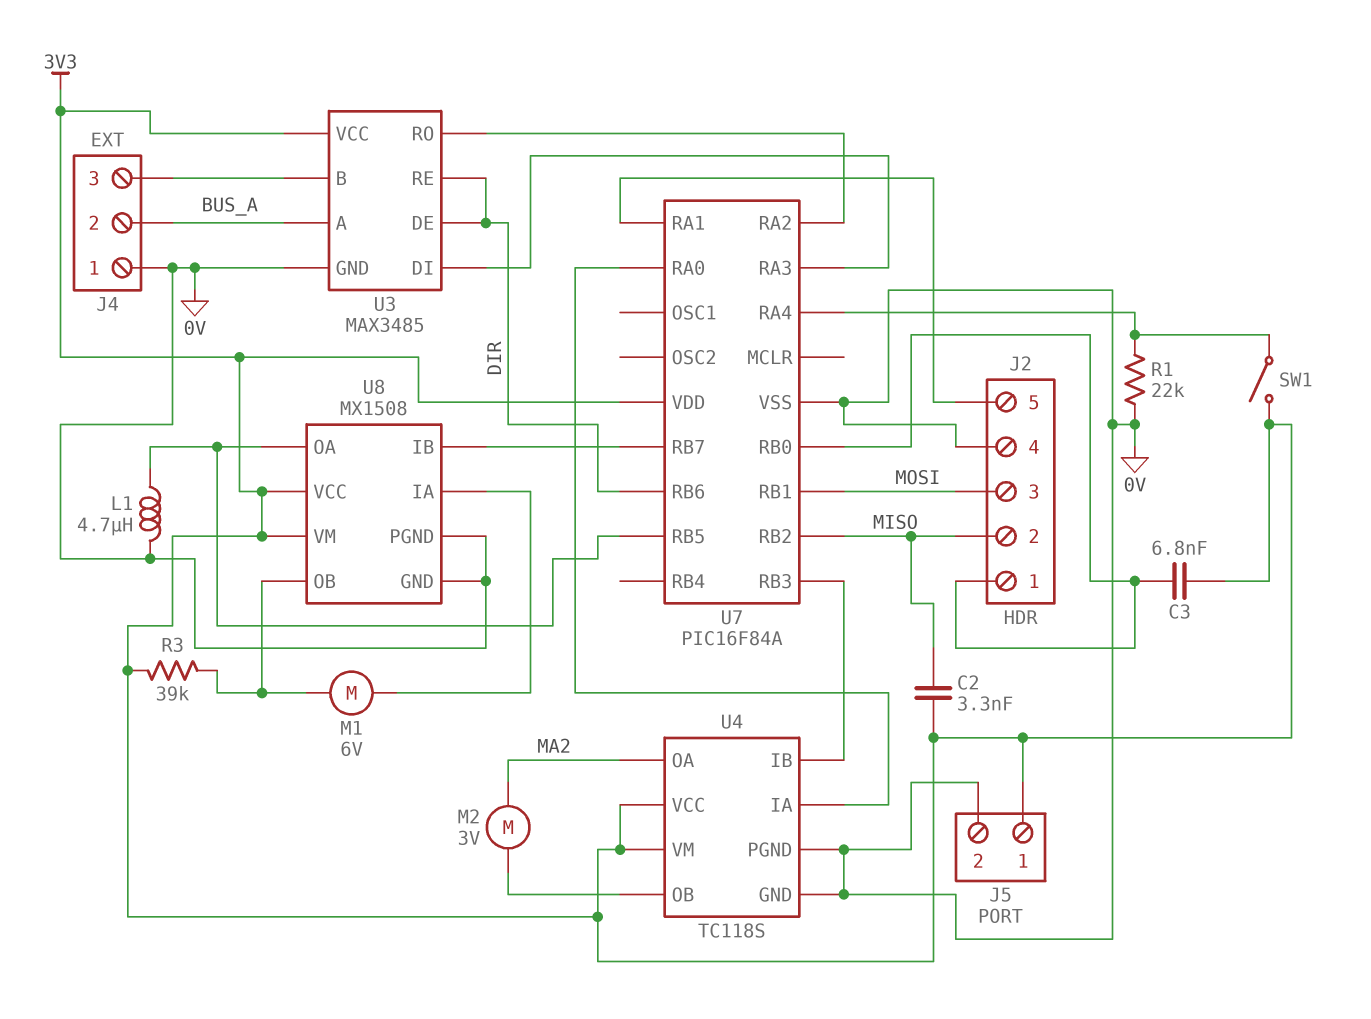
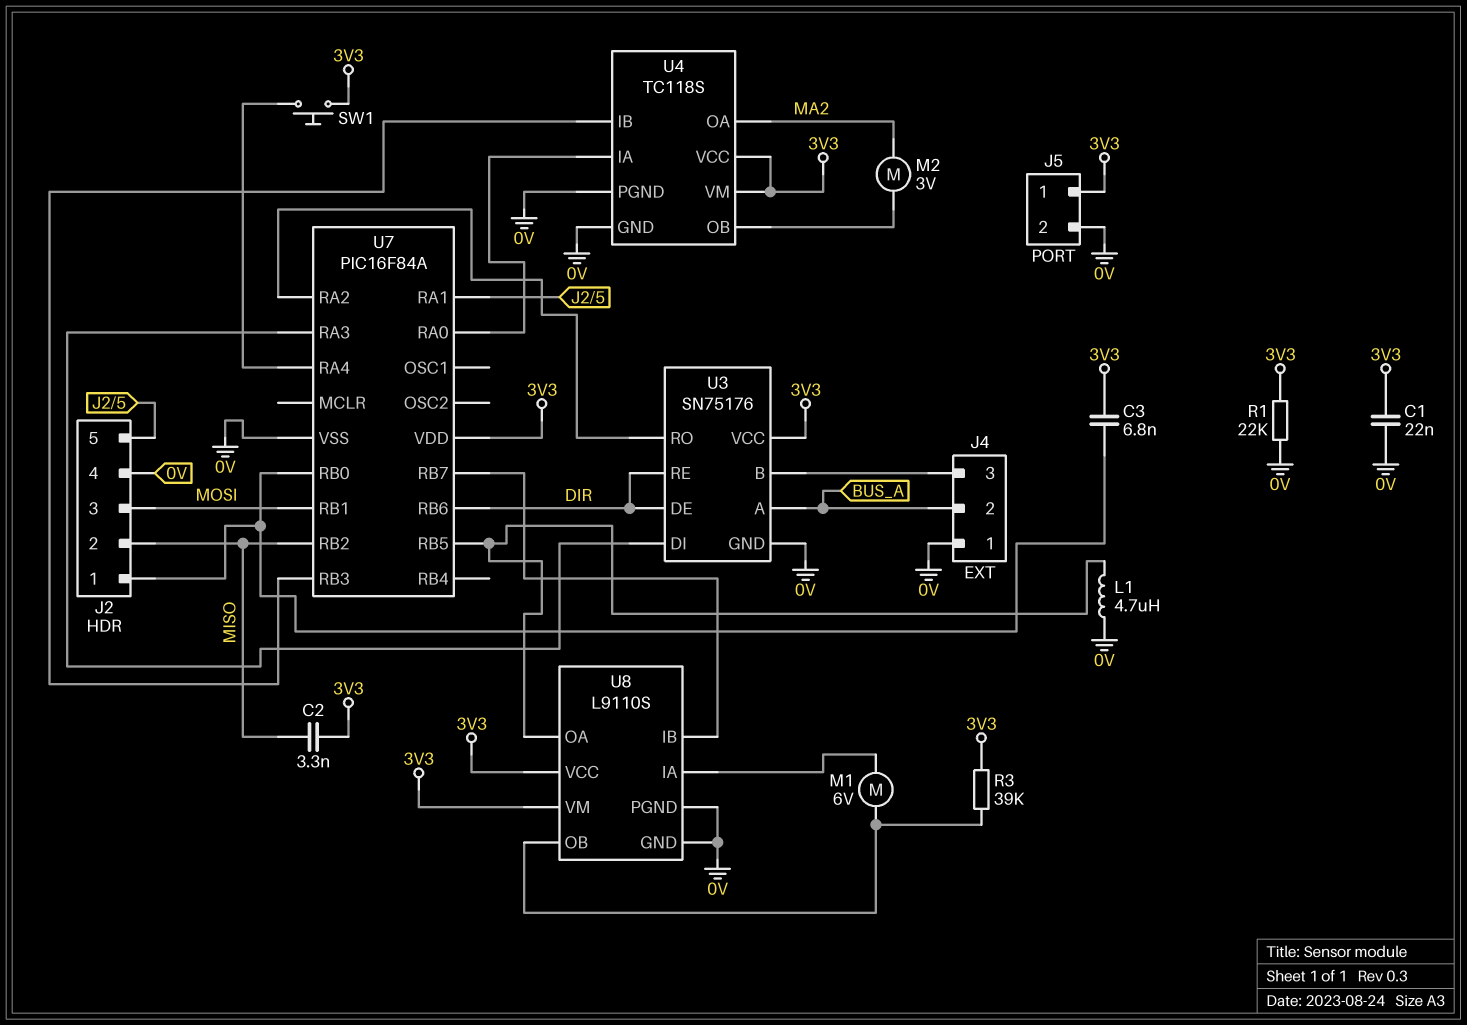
C1: none -> 22nF (0V, 3V3)
R1: 22k (0V, U7/RA4) -> 22k (0V, 3V3)
SW1: switch (3V3, U7/RA4) -> button (3V3, U7/RA4)
U3: MAX3485 -> SN75176
U8: MX1508 -> L9110S

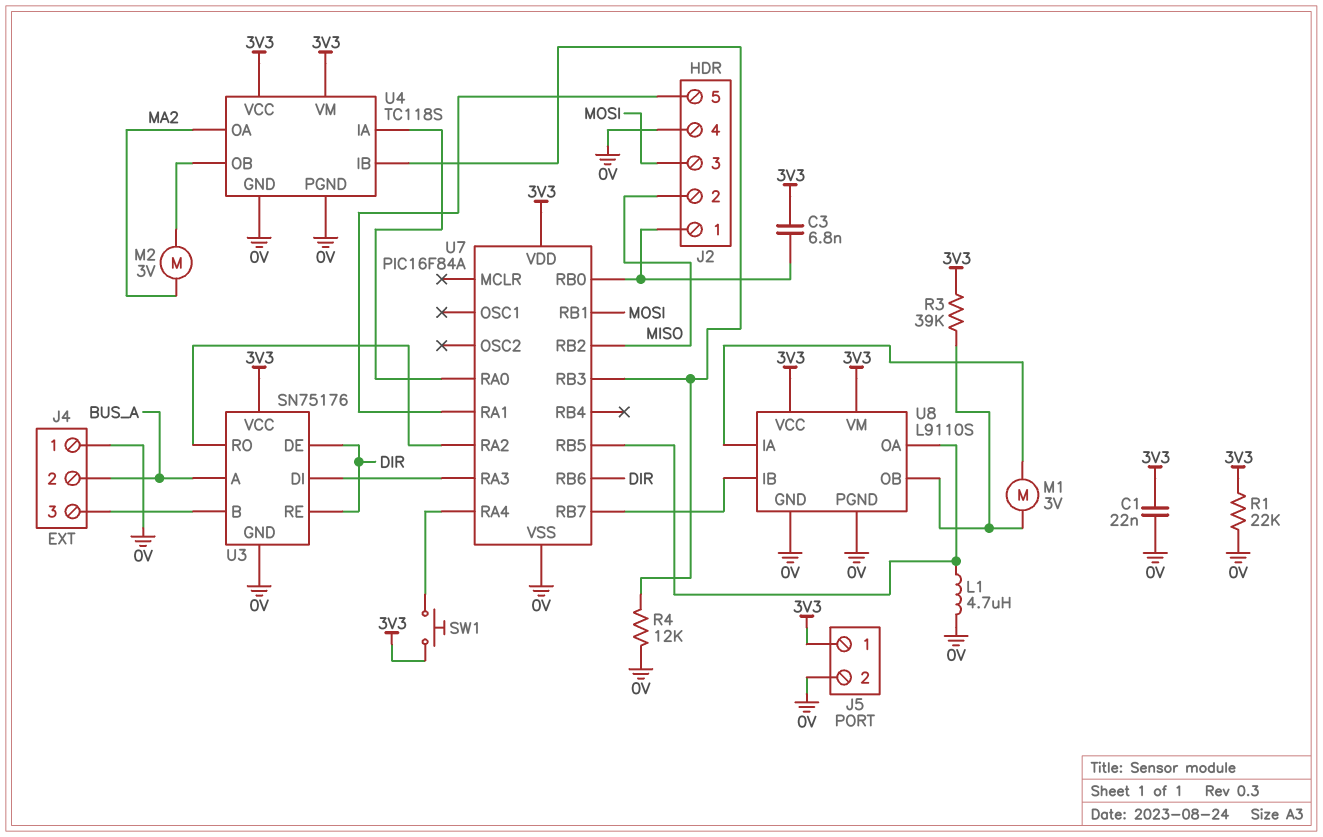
C2: 3.3nF (3V3, MISO) -> none
M1: motor 6V (U8/IA, U8/OB) -> motor 3V (U8/IA, U8/OB)
R4: none -> 12k (0V, U4/IB)

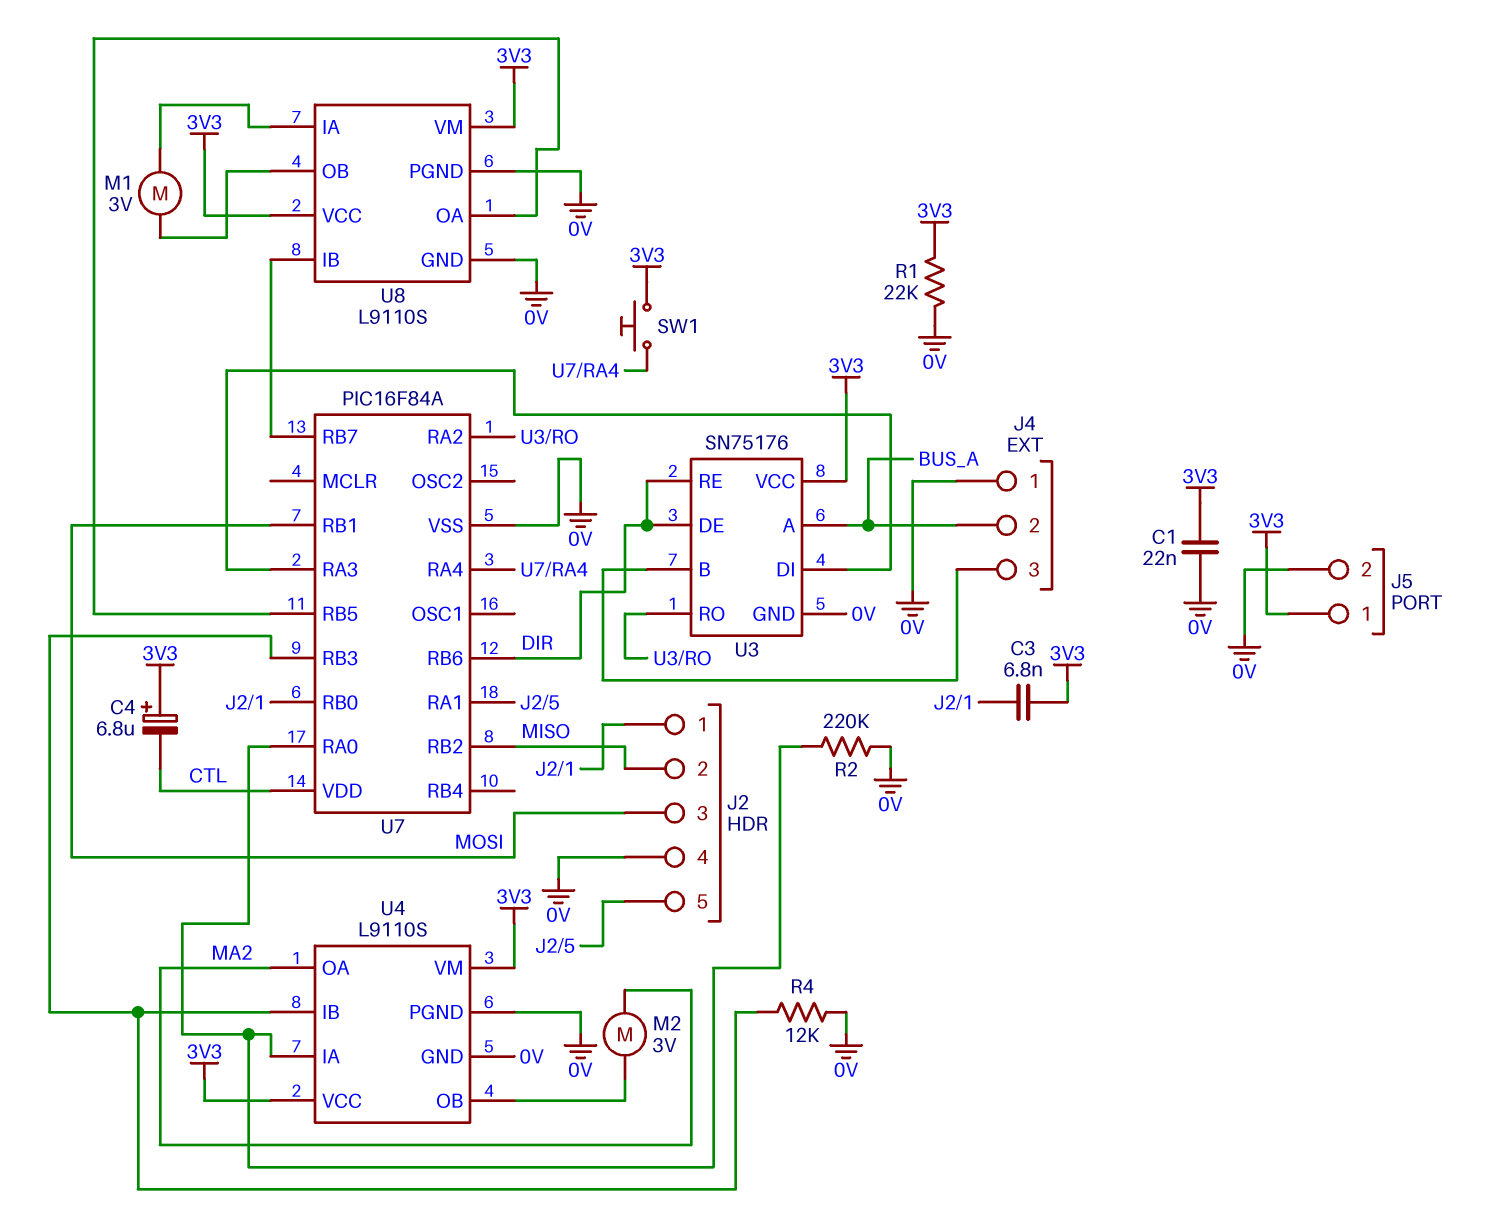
C4: none -> 6.8uF (plus 3V3, minus CTL)
L1: 4.7uH (0V, U7/RB5) -> none
R2: none -> 220k (0V, U4/IA)
R3: 39k (3V3, U8/OB) -> none
U4: TC118S -> L9110S
U7 pin VDD: 3V3 -> CTL

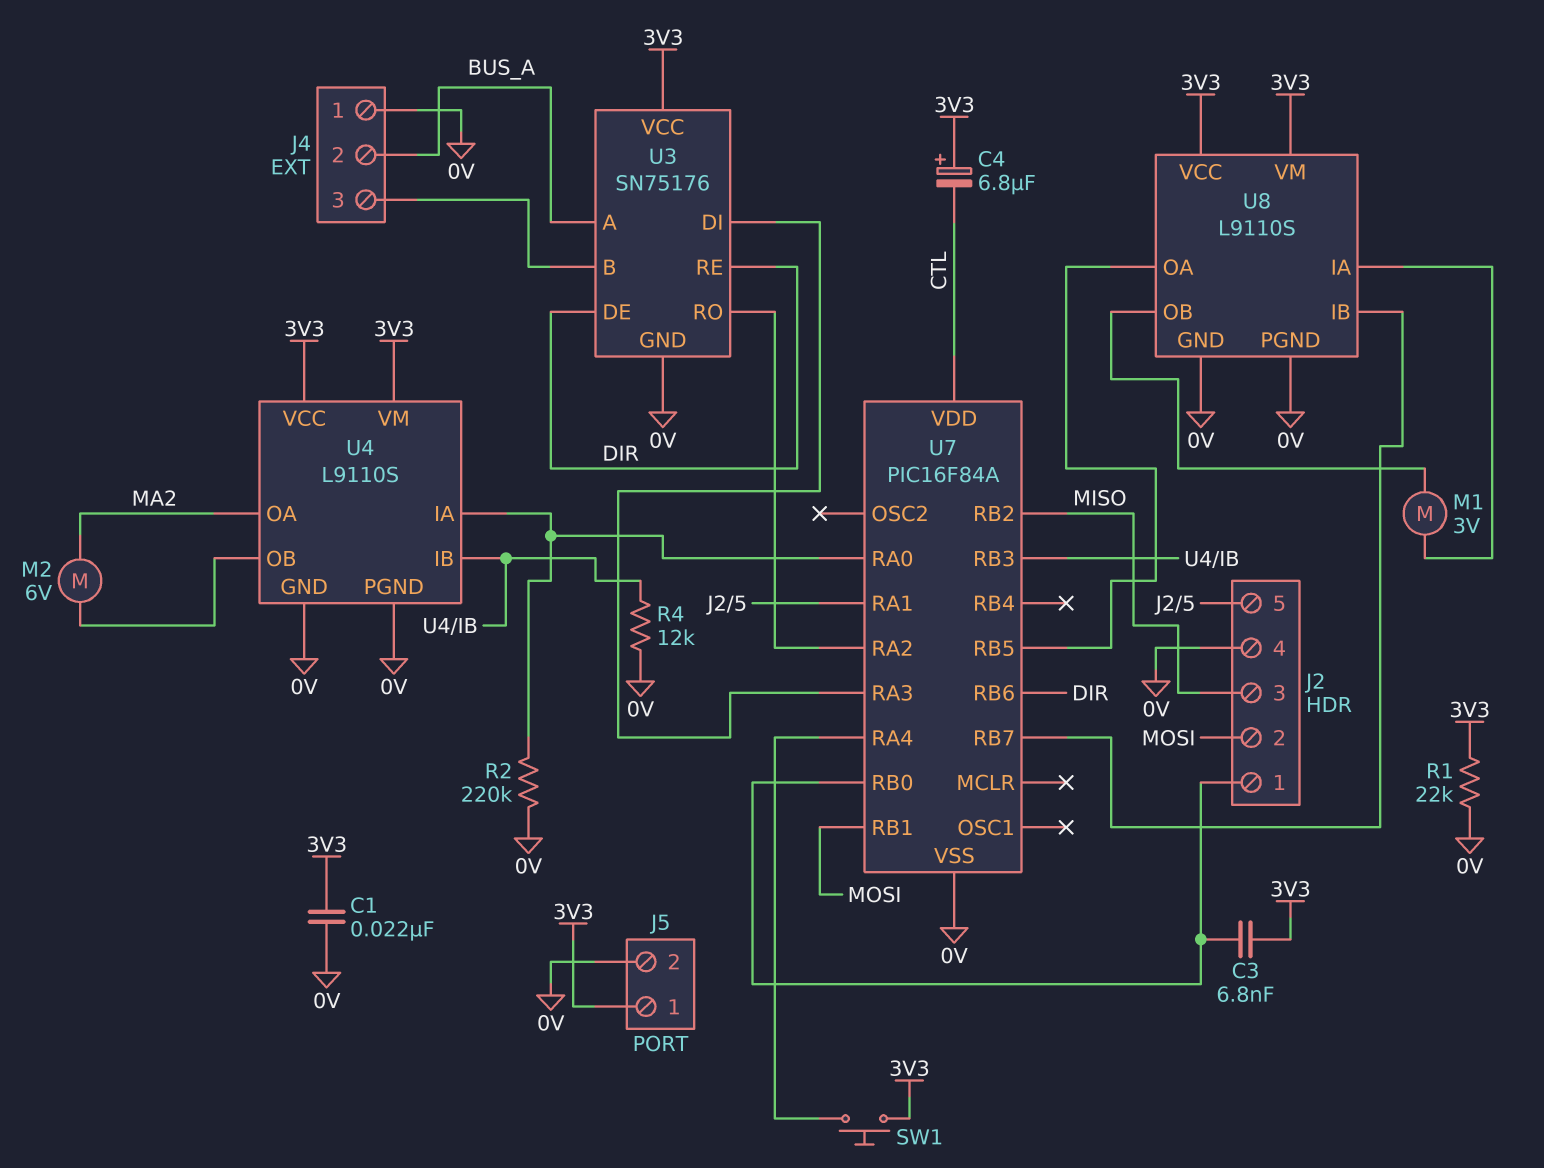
J2 pin 2: MISO -> MOSI
J2 pin 3: MOSI -> MISO
M2: motor 3V (MA2, U4/OB) -> motor 6V (MA2, U4/OB)

